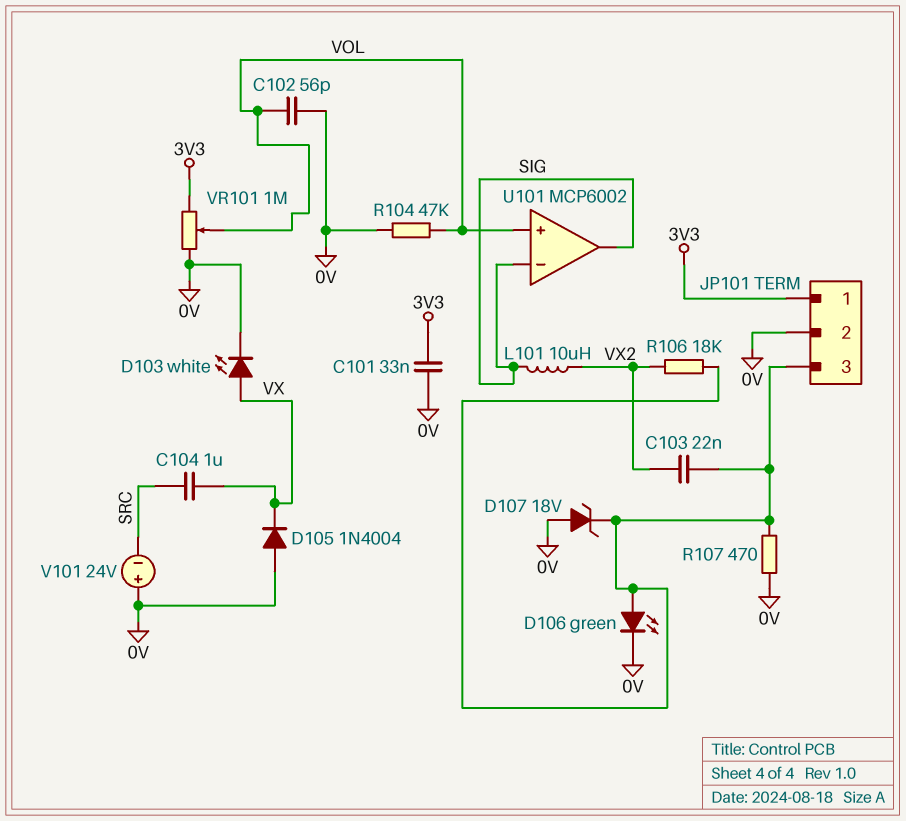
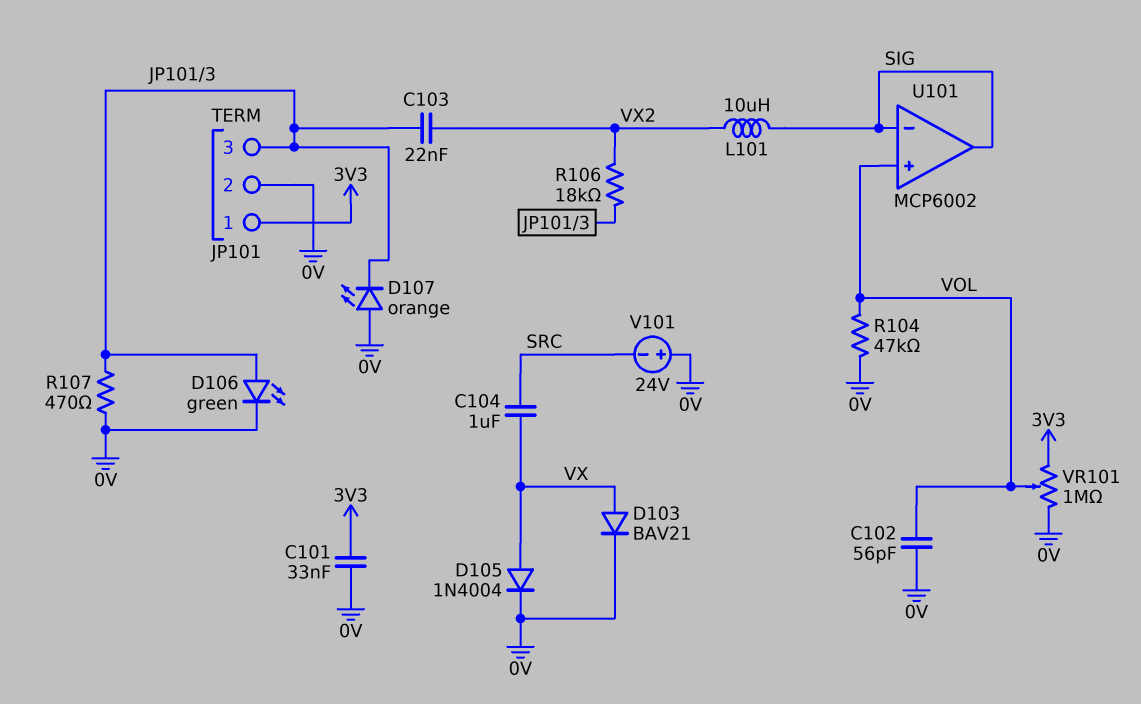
D103: LED white (A VX, K 0V) -> diode BAV21 (A VX, K 0V)
D105: diode 1N4004 (A 0V, K VX) -> diode 1N4004 (A VX, K 0V)
D107: zener 18V (A 0V, K JP101/3) -> LED orange (A 0V, K JP101/3)

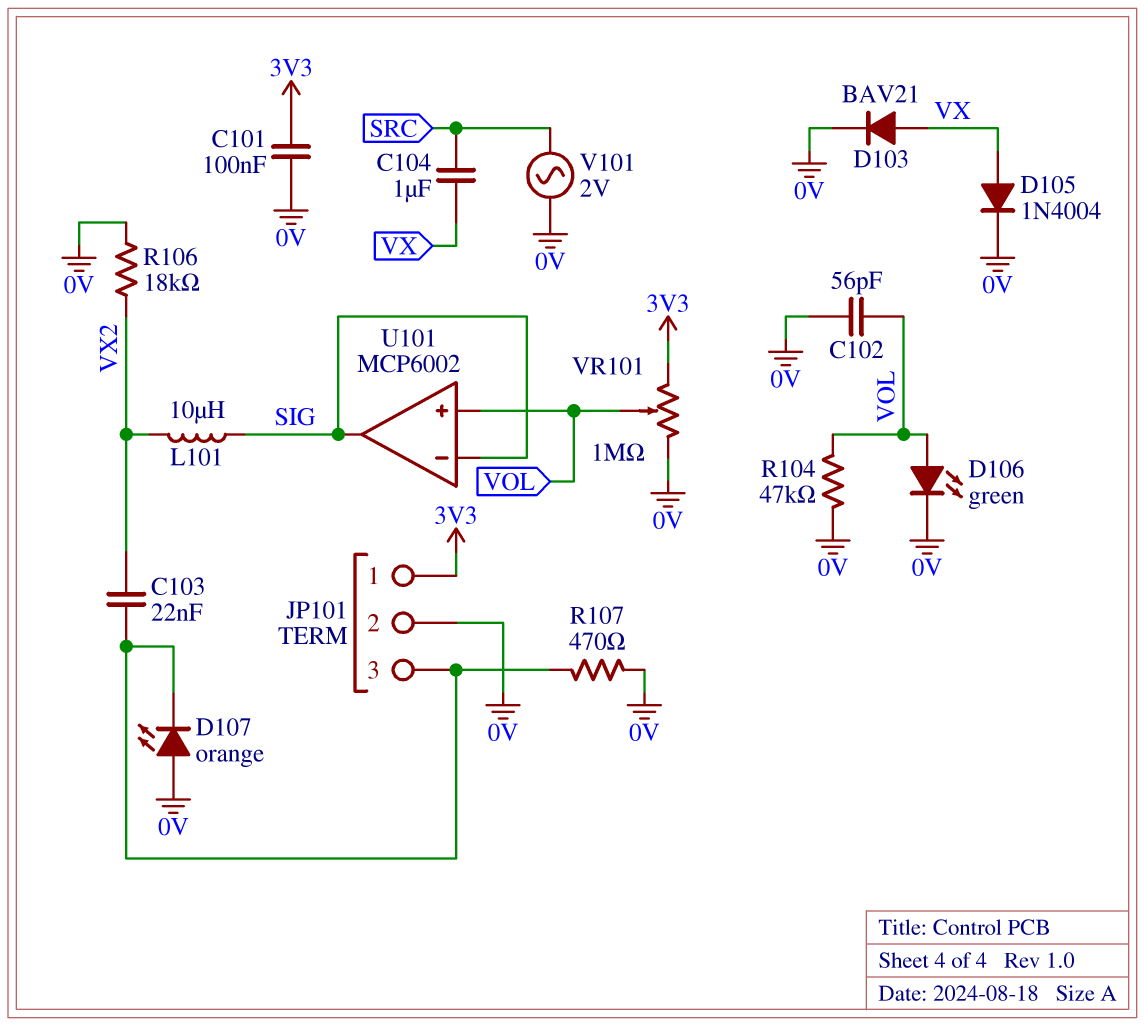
C101: 33nF (0V, 3V3) -> 100nF (0V, 3V3)
D106: LED green (A JP101/3, K 0V) -> LED green (A VOL, K 0V)
R106: 18k (JP101/3, VX2) -> 18k (0V, VX2)
V101: 24V (plus 0V, minus SRC) -> AC 2V (0V, SRC)

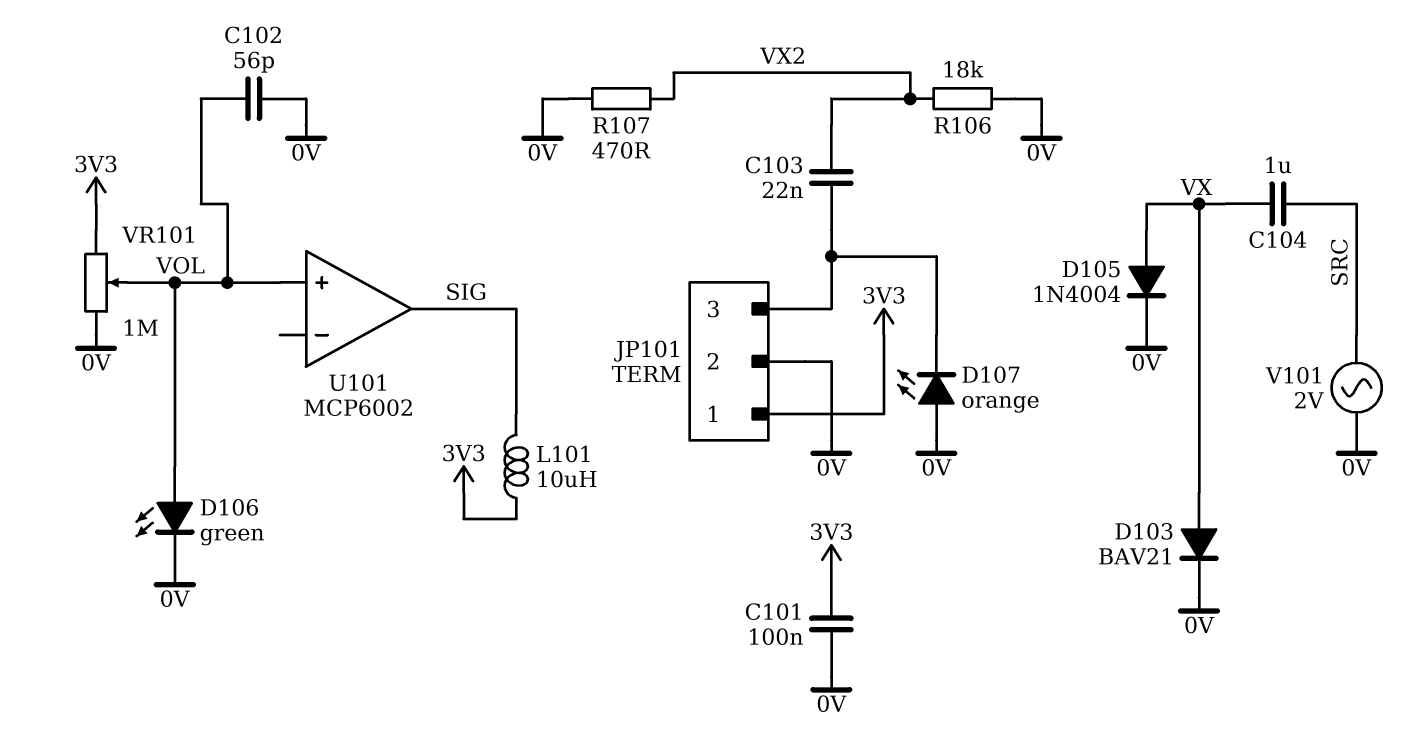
L101: 10uH (SIG, VX2) -> 10uH (3V3, SIG)
R104: 47k (0V, VOL) -> none
R107: 470 (0V, JP101/3) -> 470 (0V, VX2)
U101 pin in-: SIG -> none

